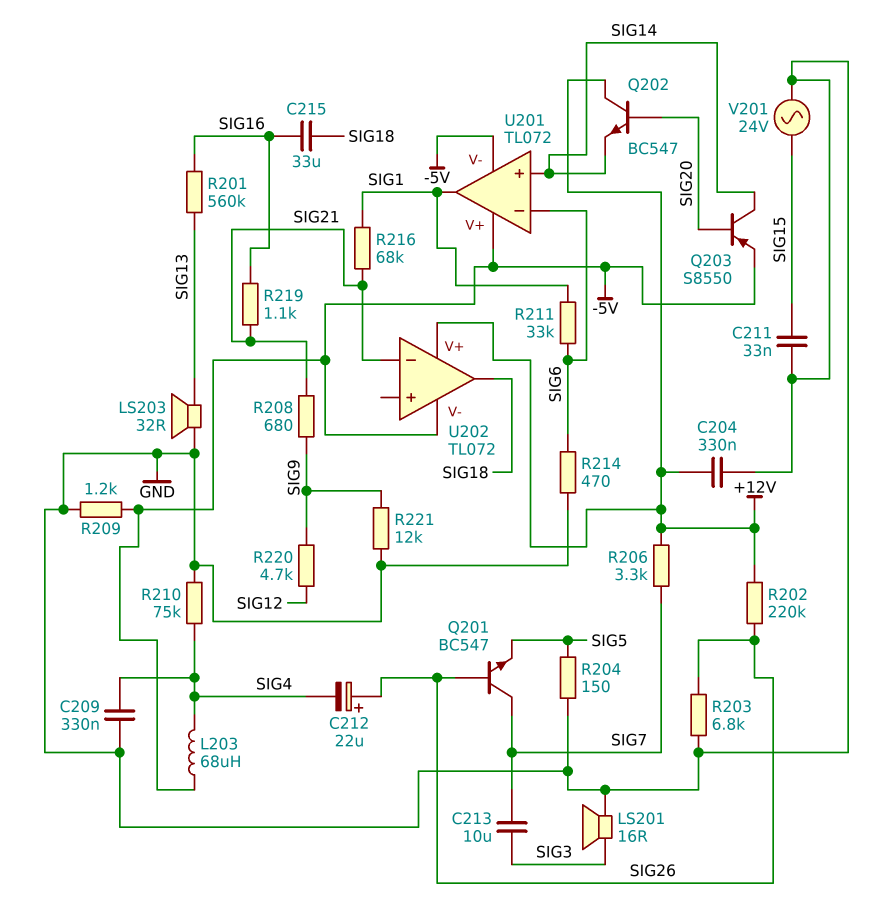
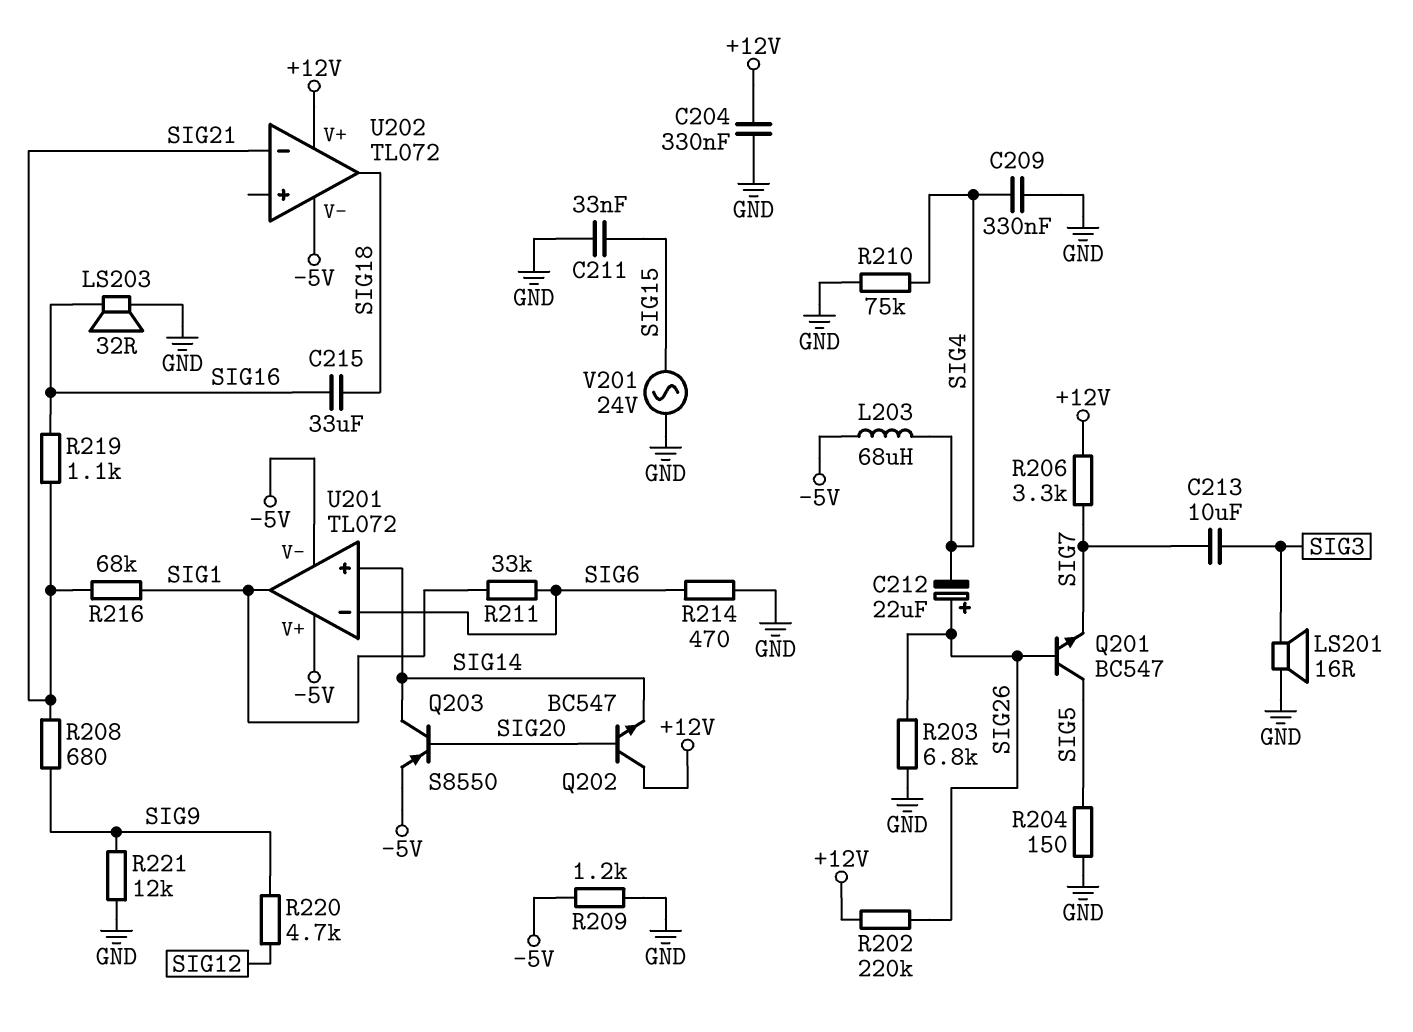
LS203: speaker 32R (GND, SIG13) -> speaker 32R (GND, SIG16)
Q201: NPN BC547 (B SIG26, C SIG7, E SIG5) -> NPN BC547 (B SIG26, C SIG5, E SIG7)
R201: 560k (SIG13, SIG16) -> none

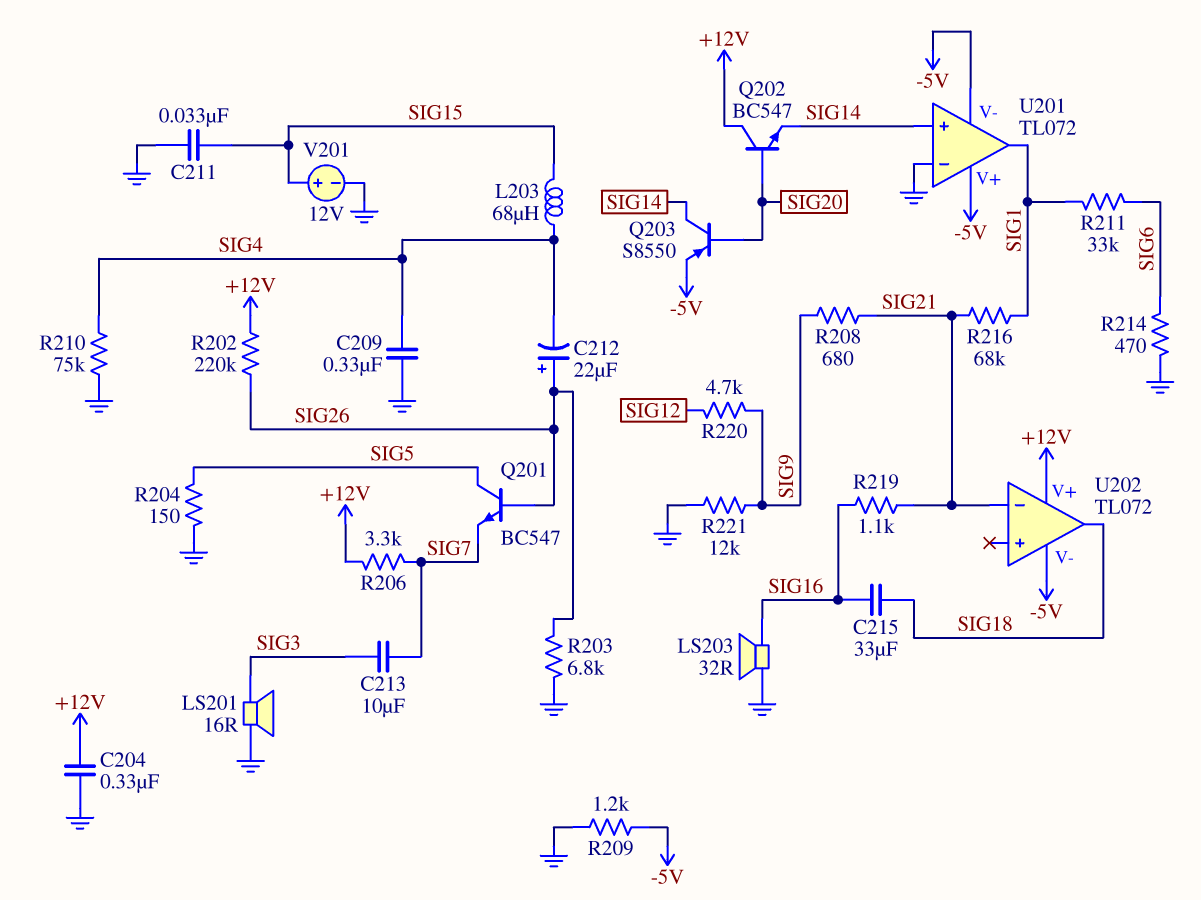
L203: 68uH (-5V, SIG4) -> 68uH (SIG4, SIG15)
U201 pin in-: SIG6 -> GND
V201: AC 24V (GND, SIG15) -> 12V (plus SIG15, minus GND)

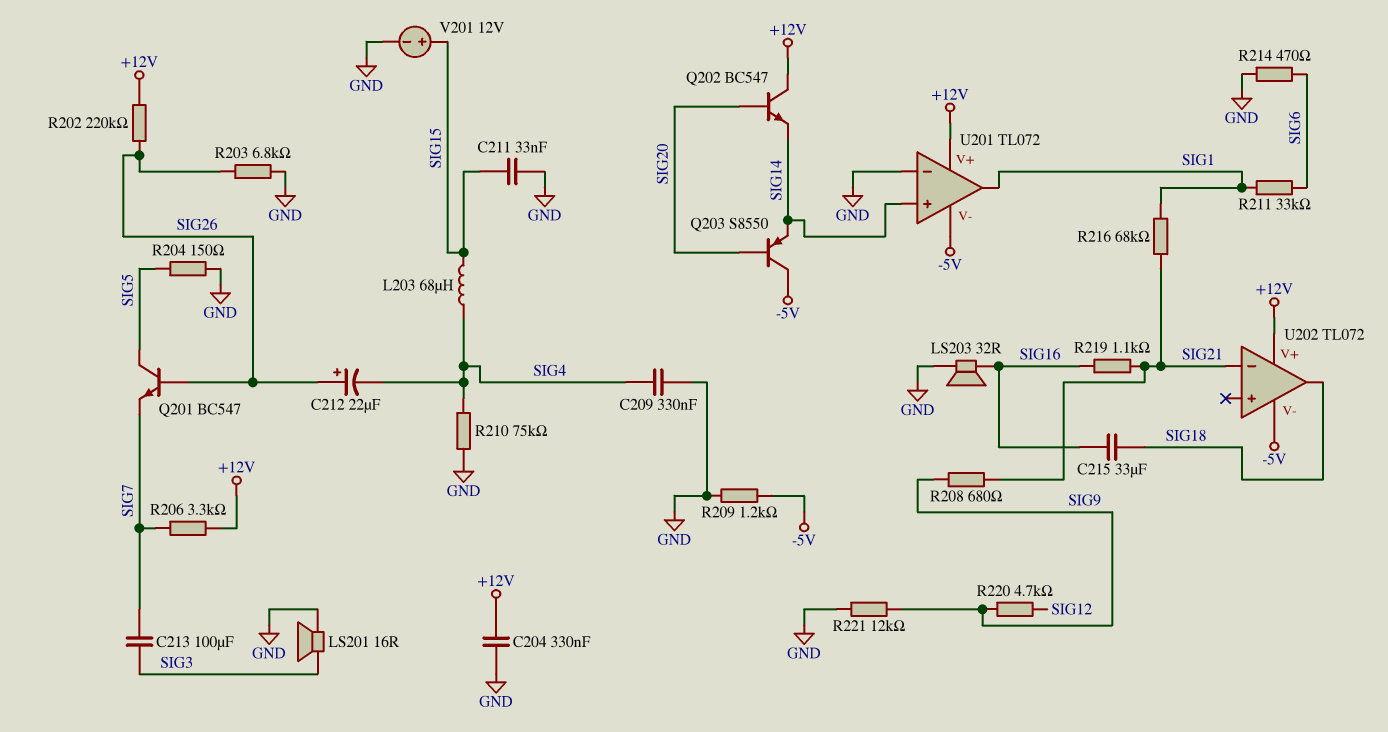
C213: 10uF (SIG3, SIG7) -> 100uF (SIG3, SIG7)
Q203: PNP S8550 (B SIG20, C SIG14, E -5V) -> PNP S8550 (B SIG20, C -5V, E SIG14)
U201 pin V+: -5V -> +12V

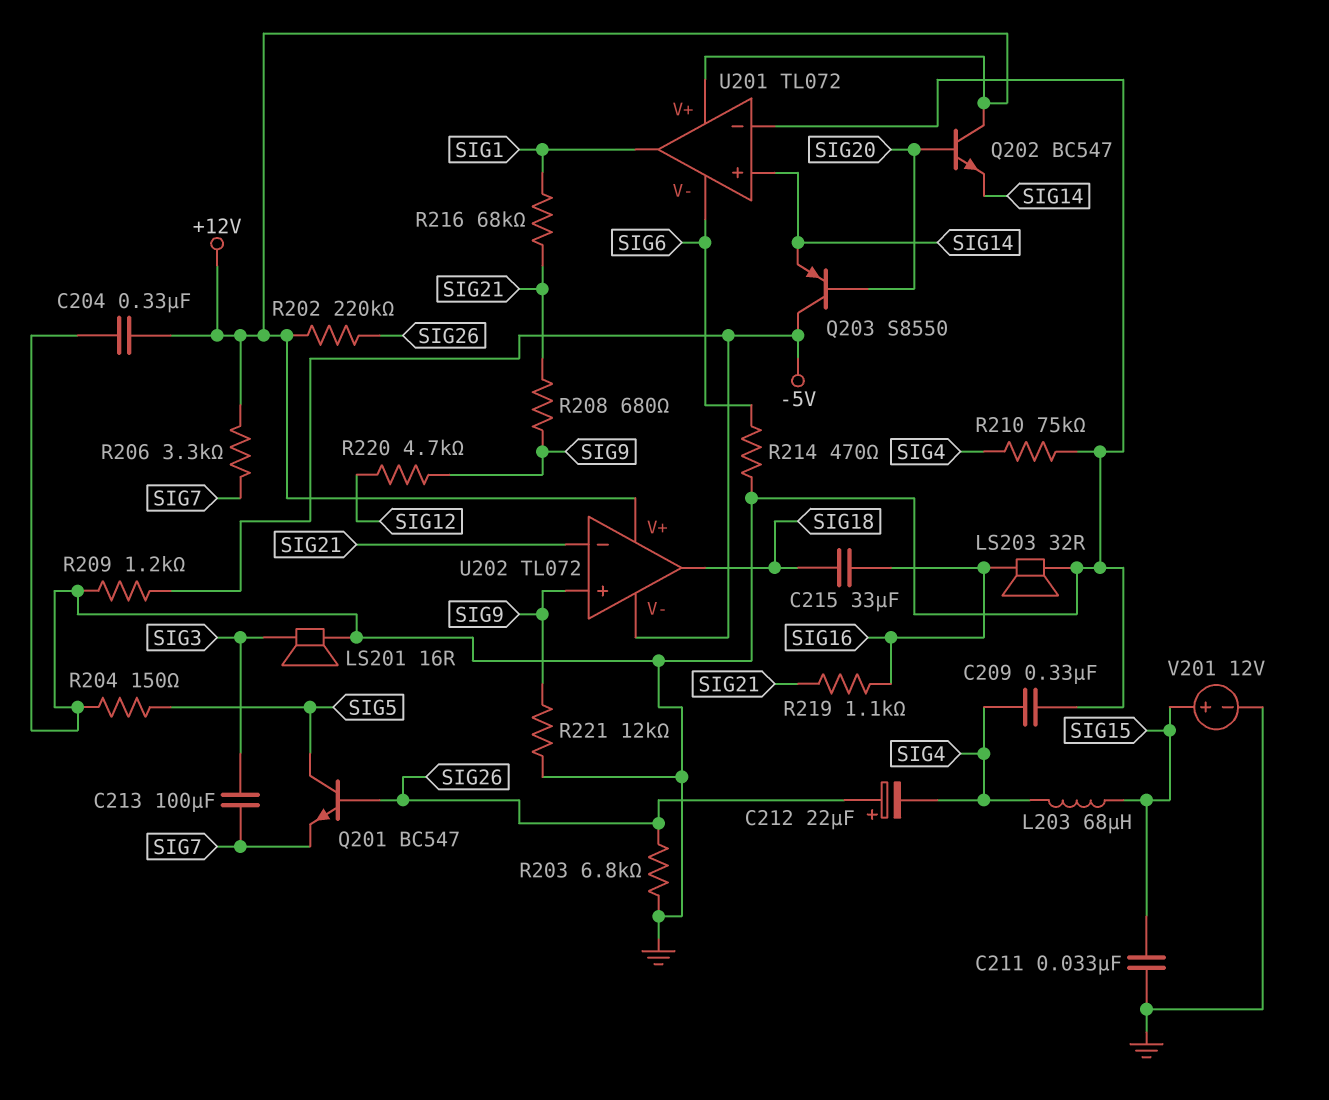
R211: 33k (SIG1, SIG6) -> none
U201 pin V-: -5V -> SIG6
U202 pin in+: none -> SIG9

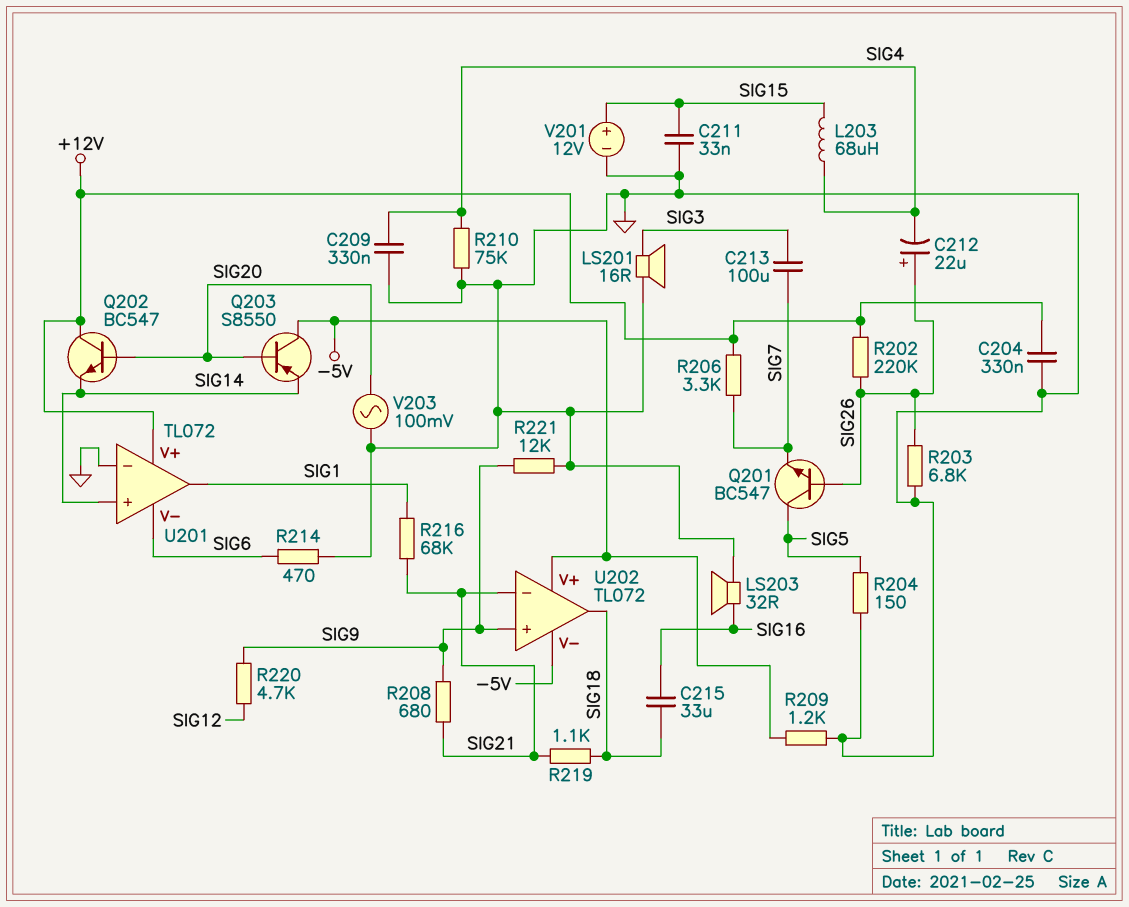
R219: 1.1k (SIG16, SIG21) -> 1.1k (SIG18, SIG21)
U202 pin V+: +12V -> -5V
V203: none -> AC 100mV (GND, SIG20)

